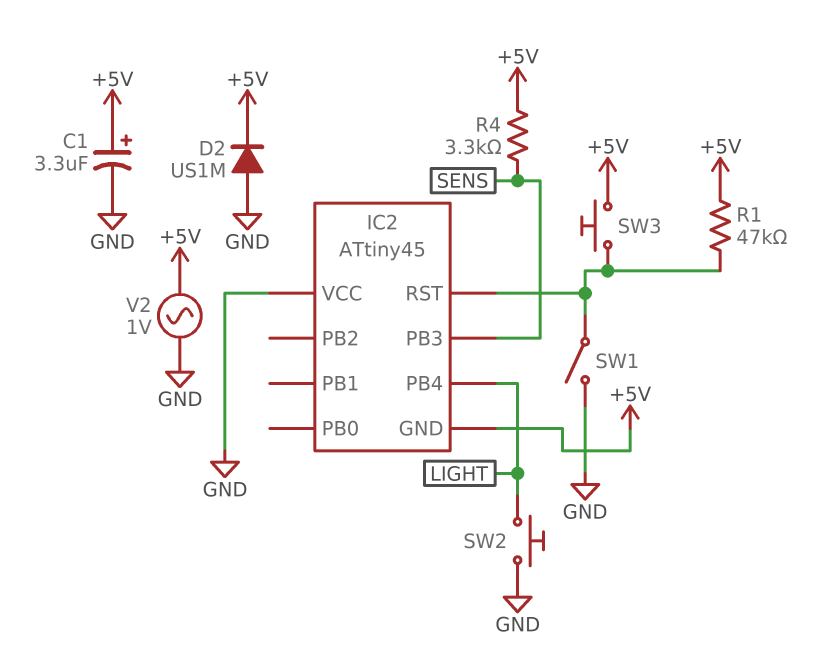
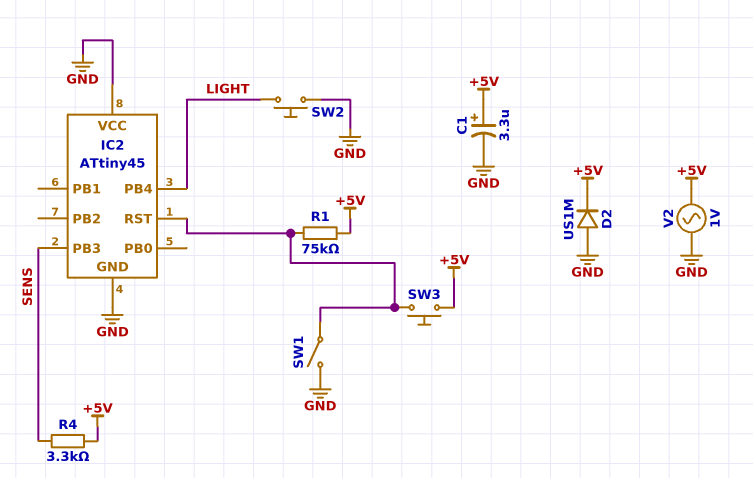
IC2 pin GND: +5V -> GND
R1: 47k (+5V, IC2/RST) -> 75k (+5V, IC2/RST)

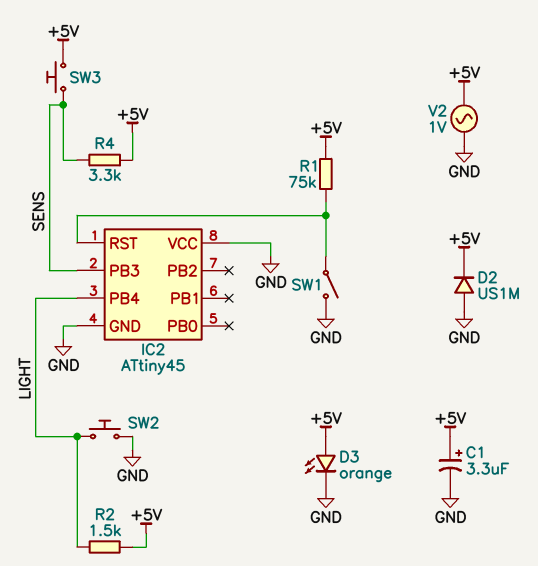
D3: none -> LED orange (A +5V, K GND)
R2: none -> 1.5k (+5V, LIGHT)
SW3: button (+5V, IC2/RST) -> button (+5V, SENS)

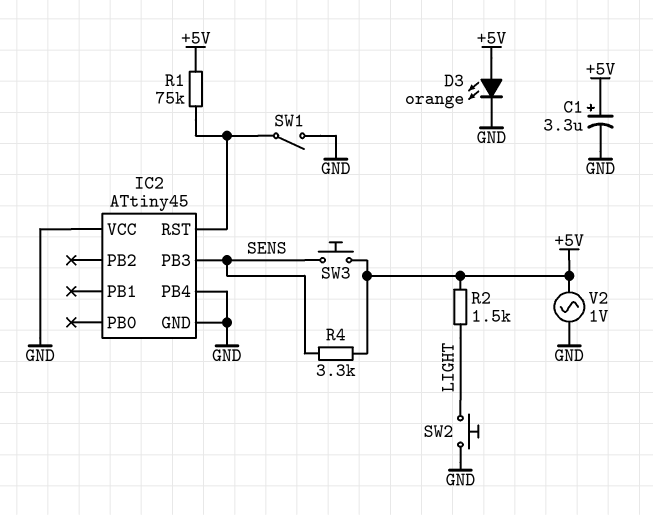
D2: diode US1M (A GND, K +5V) -> none
IC2 pin PB4: LIGHT -> GND

